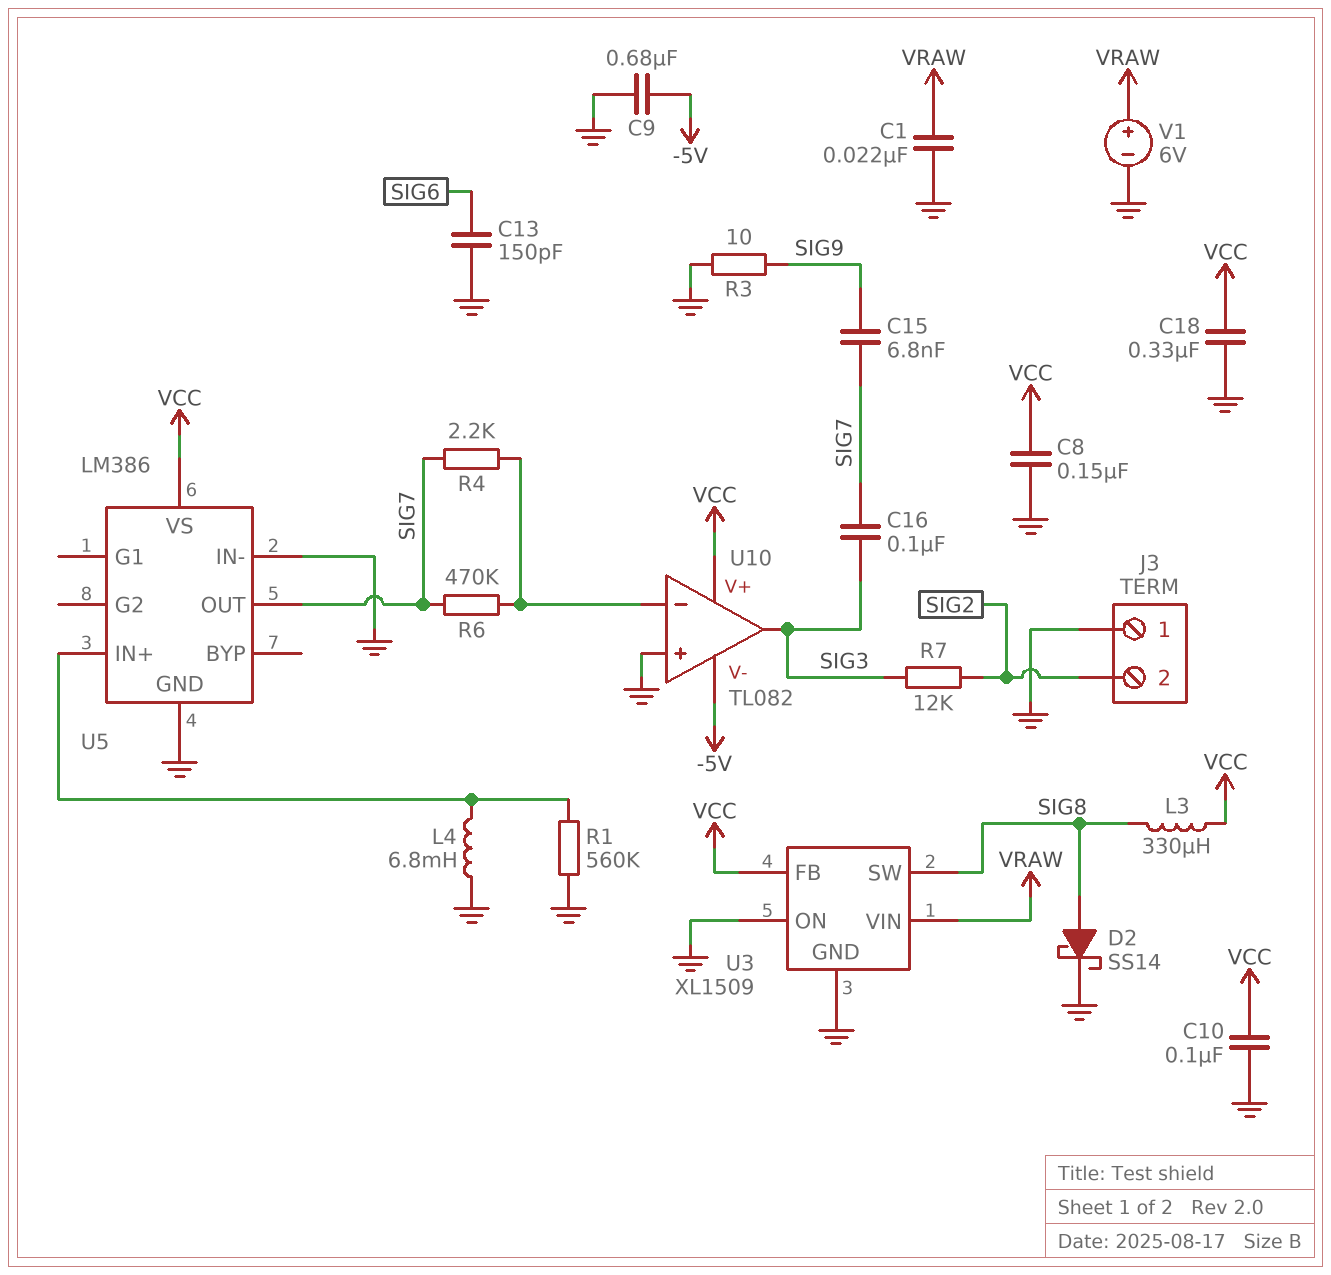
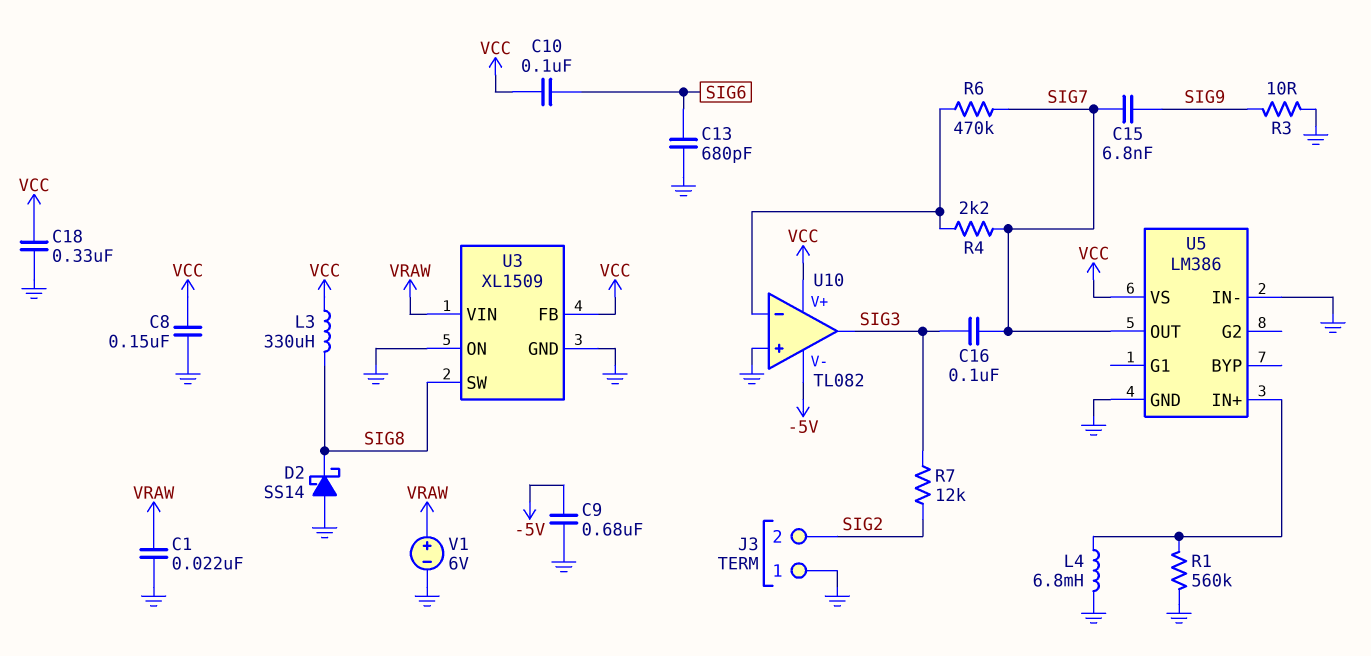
C10: 100nF (GND, VCC) -> 100nF (SIG6, VCC)
C13: 150pF (GND, SIG6) -> 680pF (GND, SIG6)
D2: schottky SS14 (A SIG8, K GND) -> schottky SS14 (A GND, K SIG8)

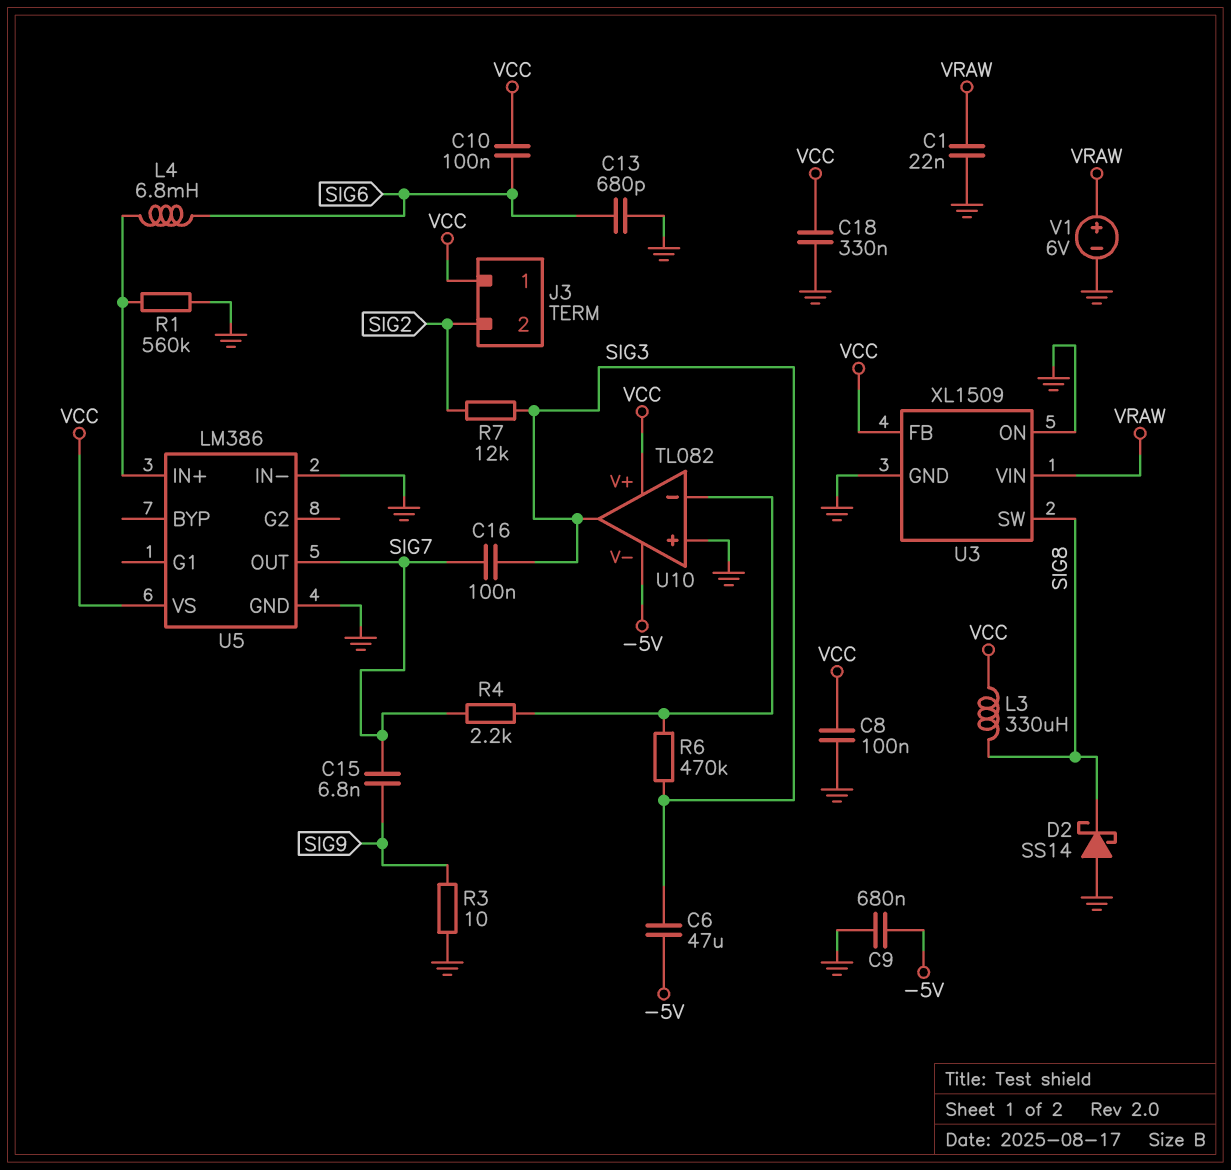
C6: none -> 47uF (-5V, SIG3)
C8: 150nF (GND, VCC) -> 100nF (GND, VCC)
J3 pin 1: GND -> VCC
L4: 6.8mH (GND, U5/IN+) -> 6.8mH (SIG6, U5/IN+)
R6: 470k (SIG7, U10/in-) -> 470k (SIG3, U10/in-)

